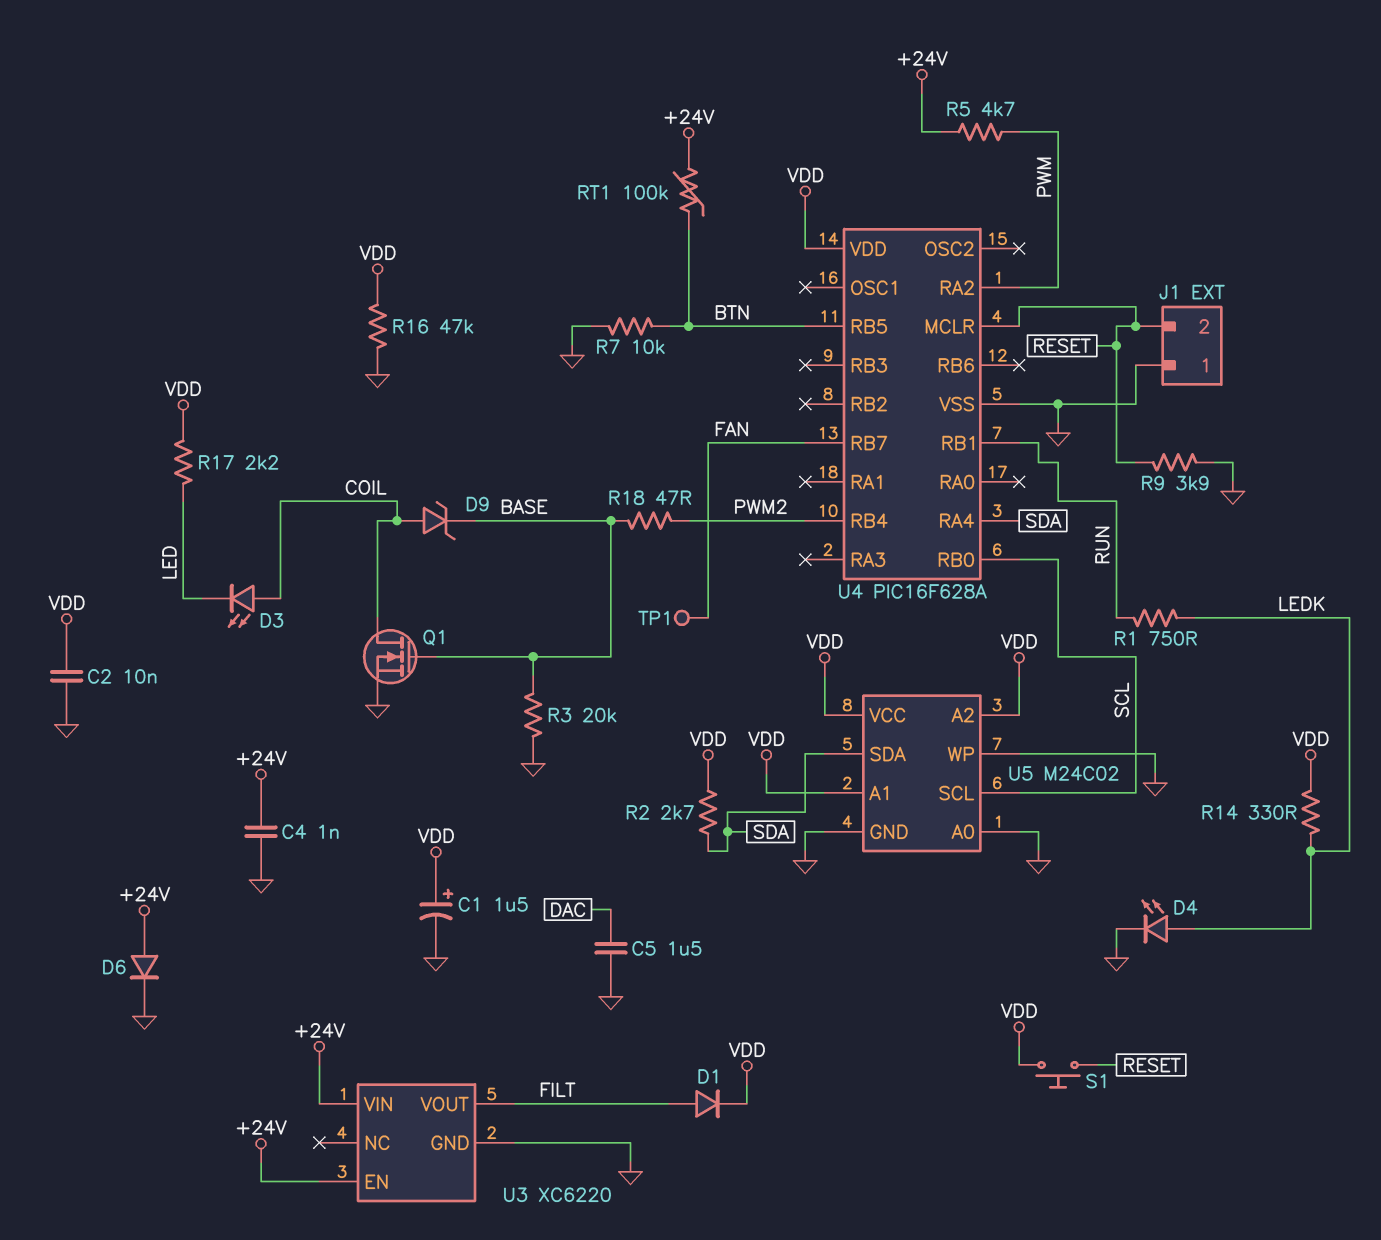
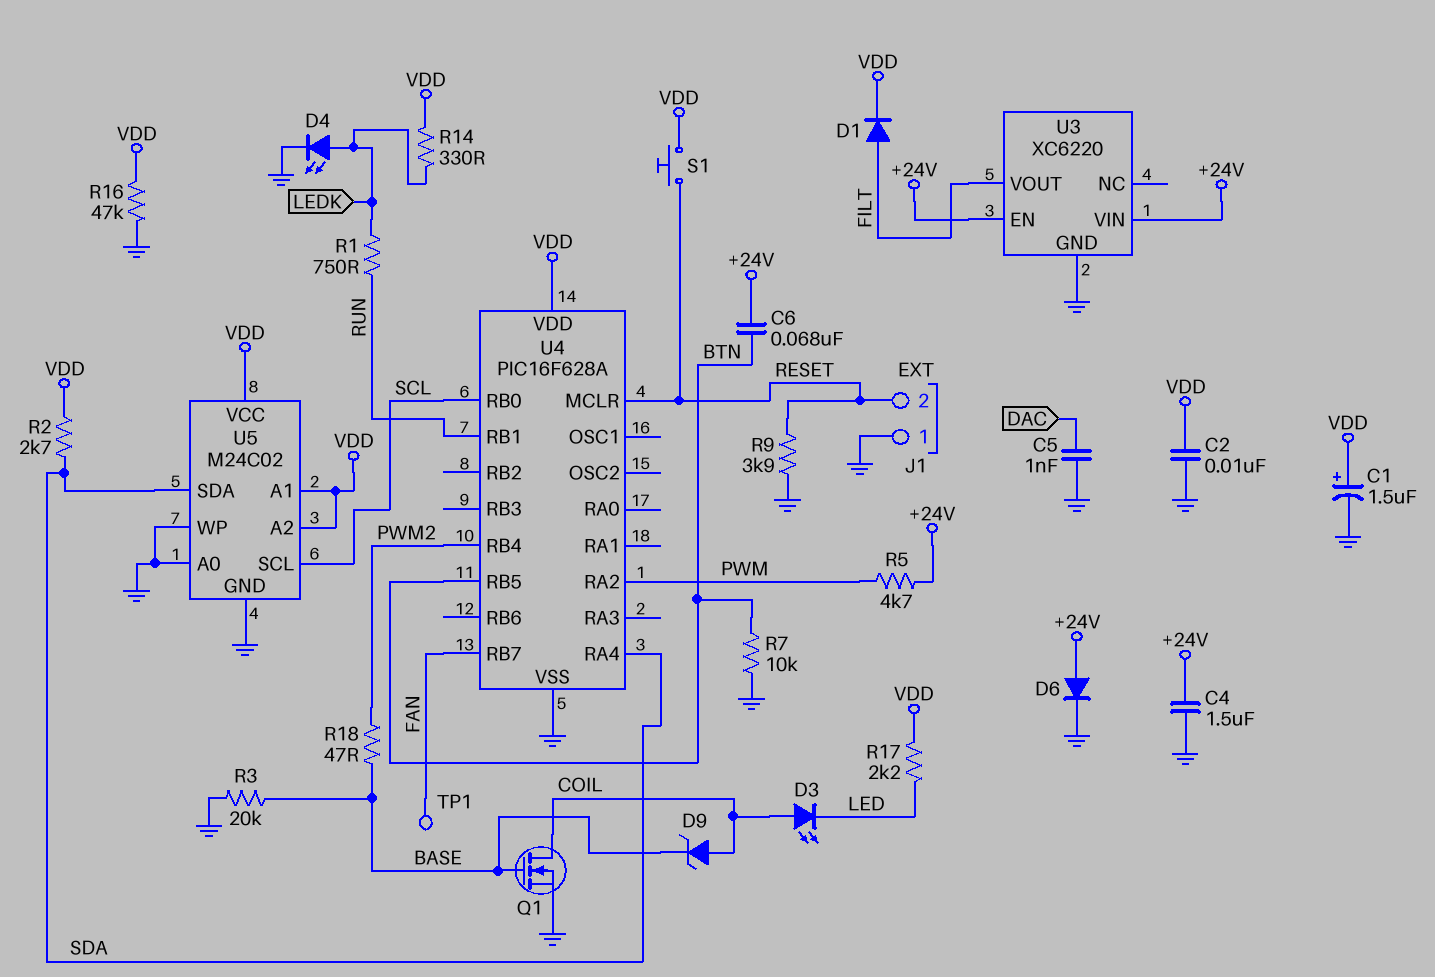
C4: 1nF (+24V, GND) -> 1.5uF (+24V, GND)
C5: 1.5uF (DAC, GND) -> 1nF (DAC, GND)
C6: none -> 68nF (+24V, BTN)
RT1: 100k (+24V, BTN) -> none

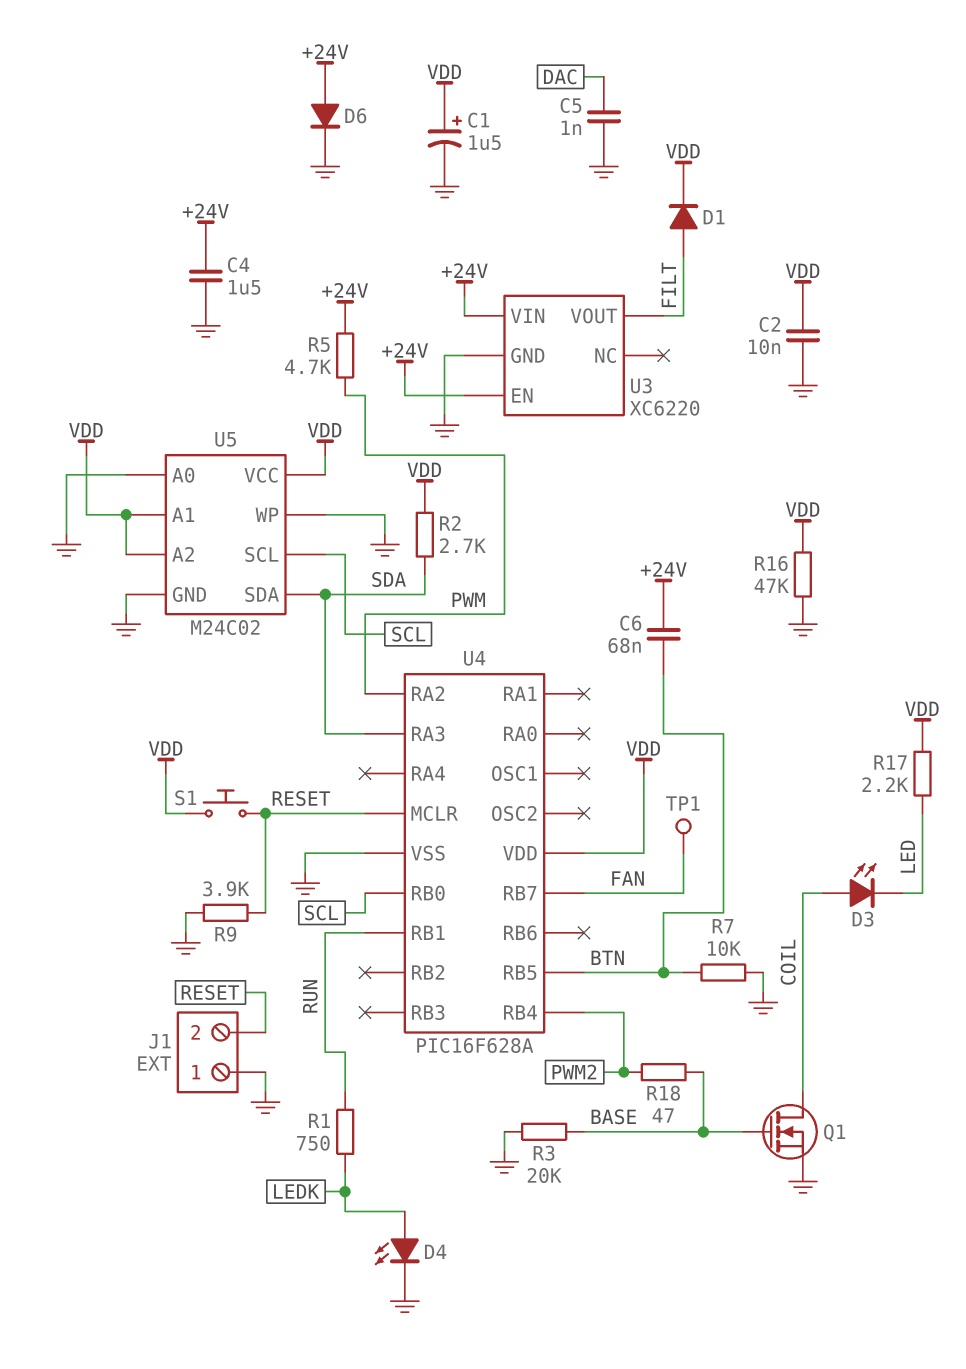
D9: zener (A COIL, K BASE) -> none
R14: 330 (LEDK, VDD) -> none
U4 pin RA3: none -> SDA
U4 pin RA4: SDA -> none

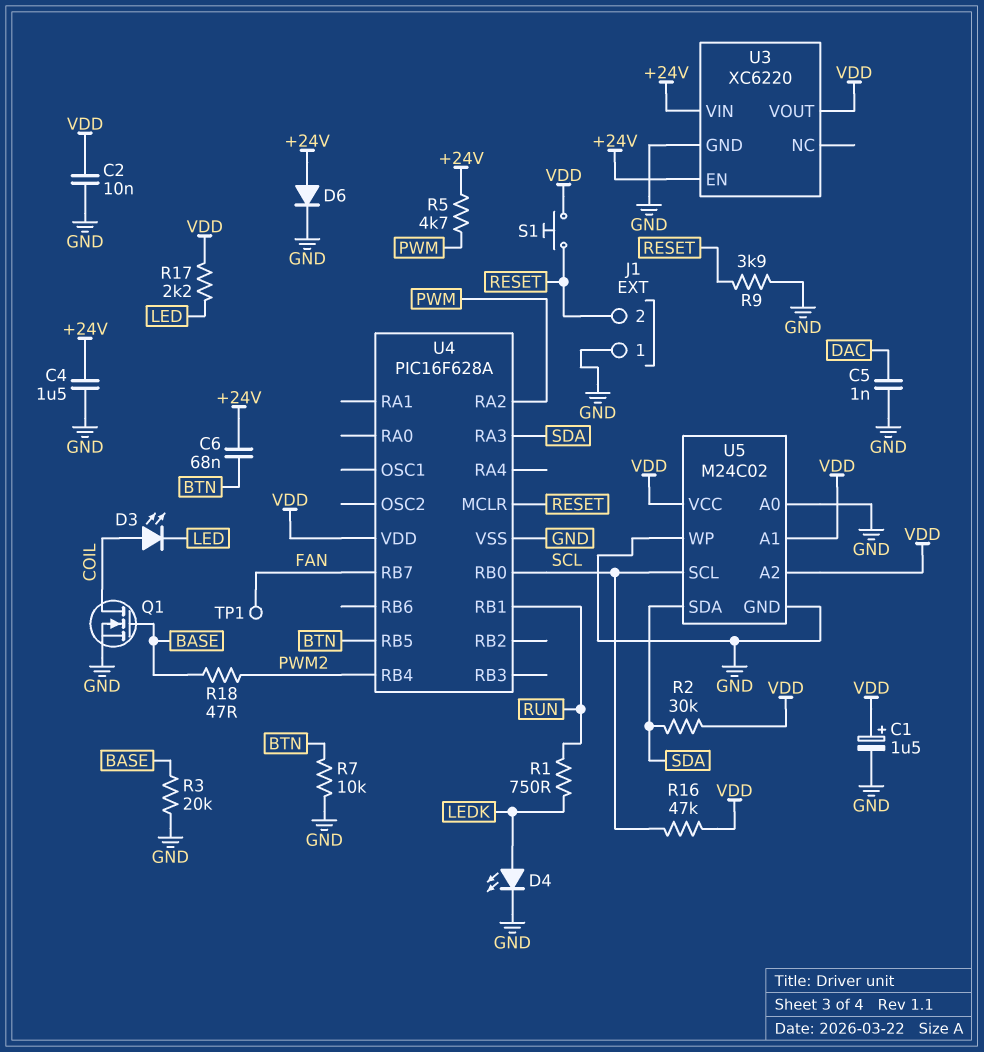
D1: diode (A FILT, K VDD) -> none
R2: 2.7k (SDA, VDD) -> 30k (SDA, VDD)
R16: 47k (GND, VDD) -> 47k (SCL, VDD)
U3 pin VOUT: FILT -> VDD

